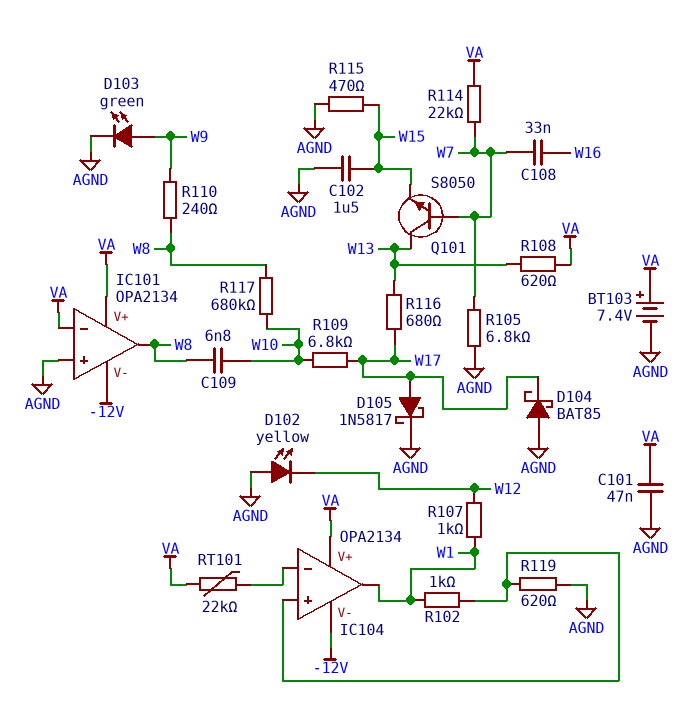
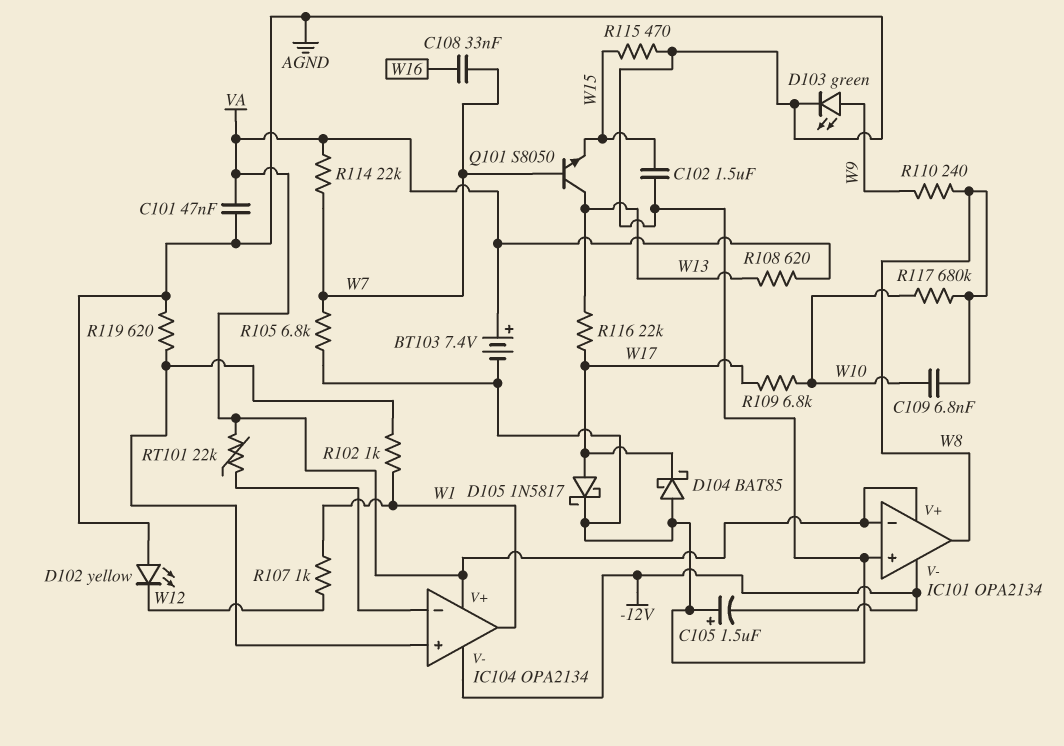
C105: none -> 1.5uF (plus AGND, minus -12V)
R116: 680 (W13, W17) -> 22k (W13, W17)

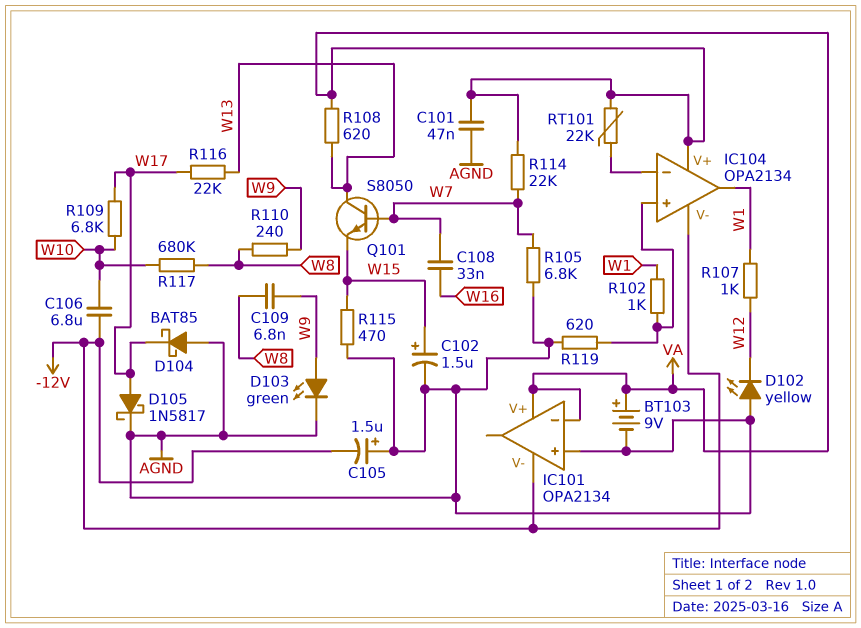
BT103: 7.4V (plus VA, minus AGND) -> 9V (plus VA, minus AGND)
C102: 1.5uF (AGND, W15) -> 1.5uF (plus W15, minus AGND)
C106: none -> 6.8uF (-12V, W10)
C109: 6.8nF (W8, W10) -> 6.8nF (W8, W9)
IC101 pin out: W8 -> none

